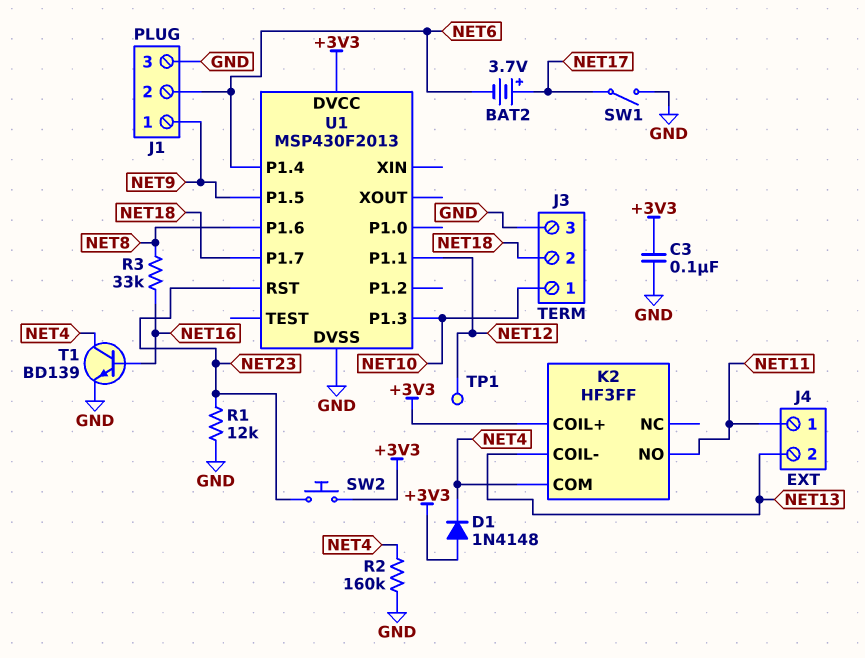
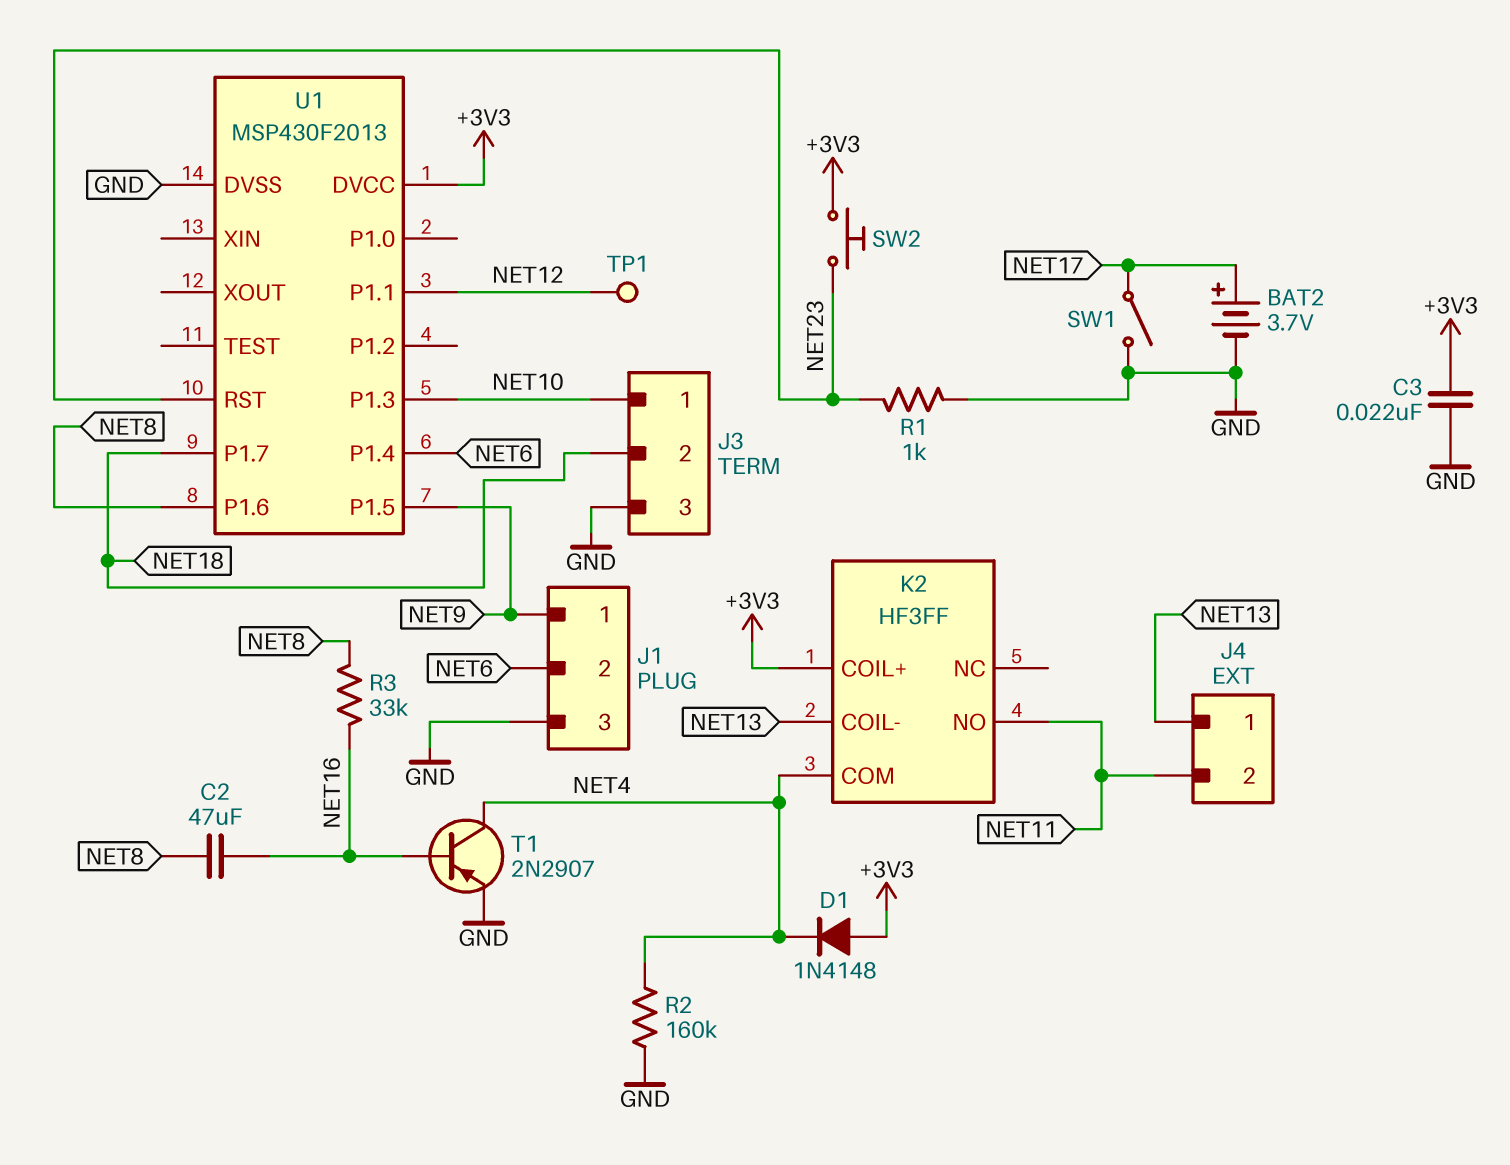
BAT2: 3.7V (plus NET17, minus NET6) -> 3.7V (plus NET17, minus GND)
C2: none -> 47uF (NET8, NET16)
C3: 100nF (+3V3, GND) -> 22nF (+3V3, GND)
J4 pin 1: NET11 -> NET13
J4 pin 2: NET13 -> NET11
R1: 12k (GND, NET23) -> 1k (GND, NET23)
T1: NPN BD139 (B NET16, C NET4, E GND) -> PNP 2N2907 (B NET16, C NET4, E GND)

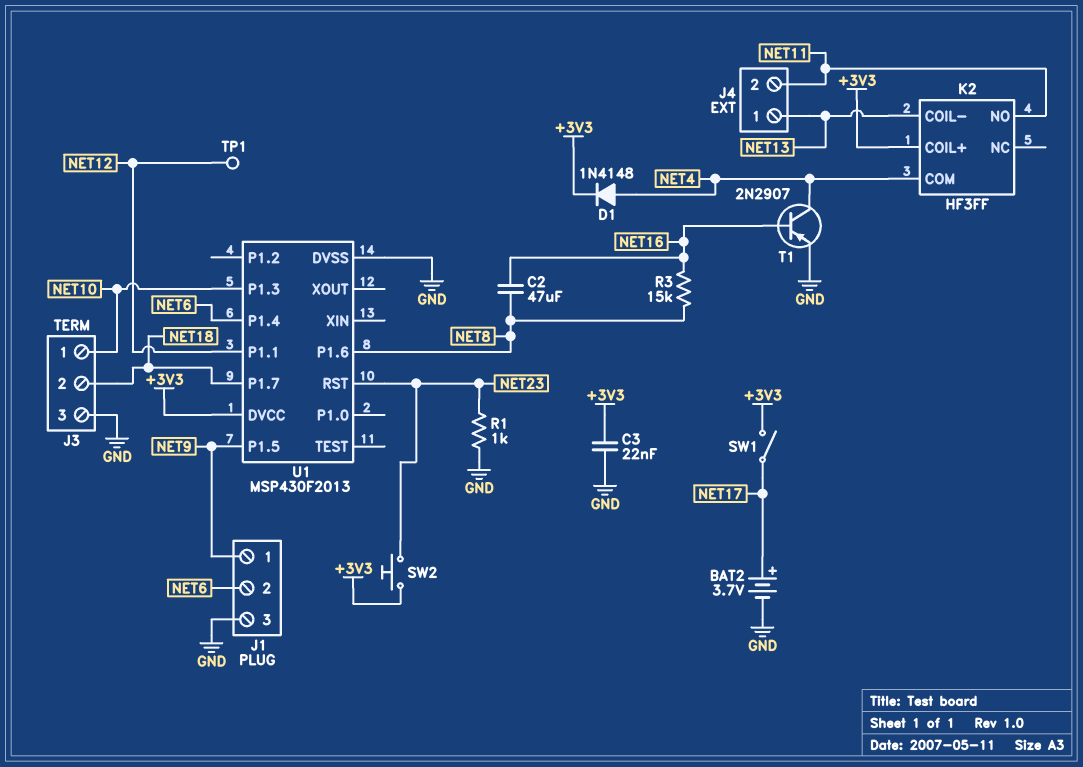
D1: diode 1N4148 (A +3V3, K NET4) -> diode 1N4148 (A NET4, K +3V3)
R2: 160k (GND, NET4) -> none
R3: 33k (NET8, NET16) -> 15k (NET8, NET16)
SW1: switch (GND, NET17) -> switch (+3V3, NET17)

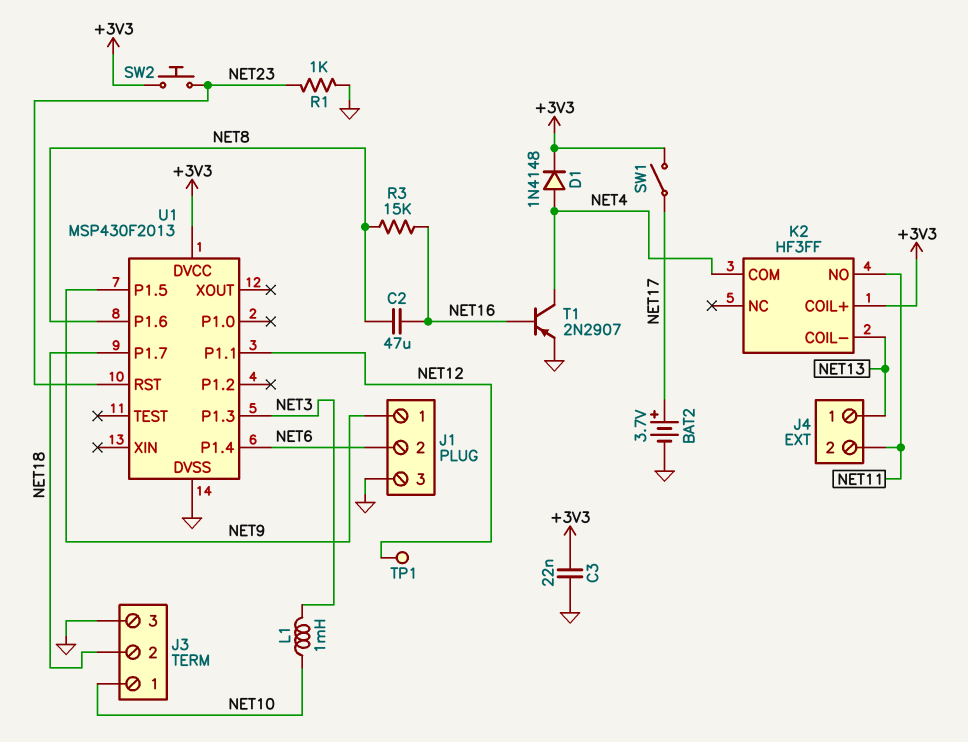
L1: none -> 1mH (NET3, NET10)
U1 pin P1.3: NET10 -> NET3

